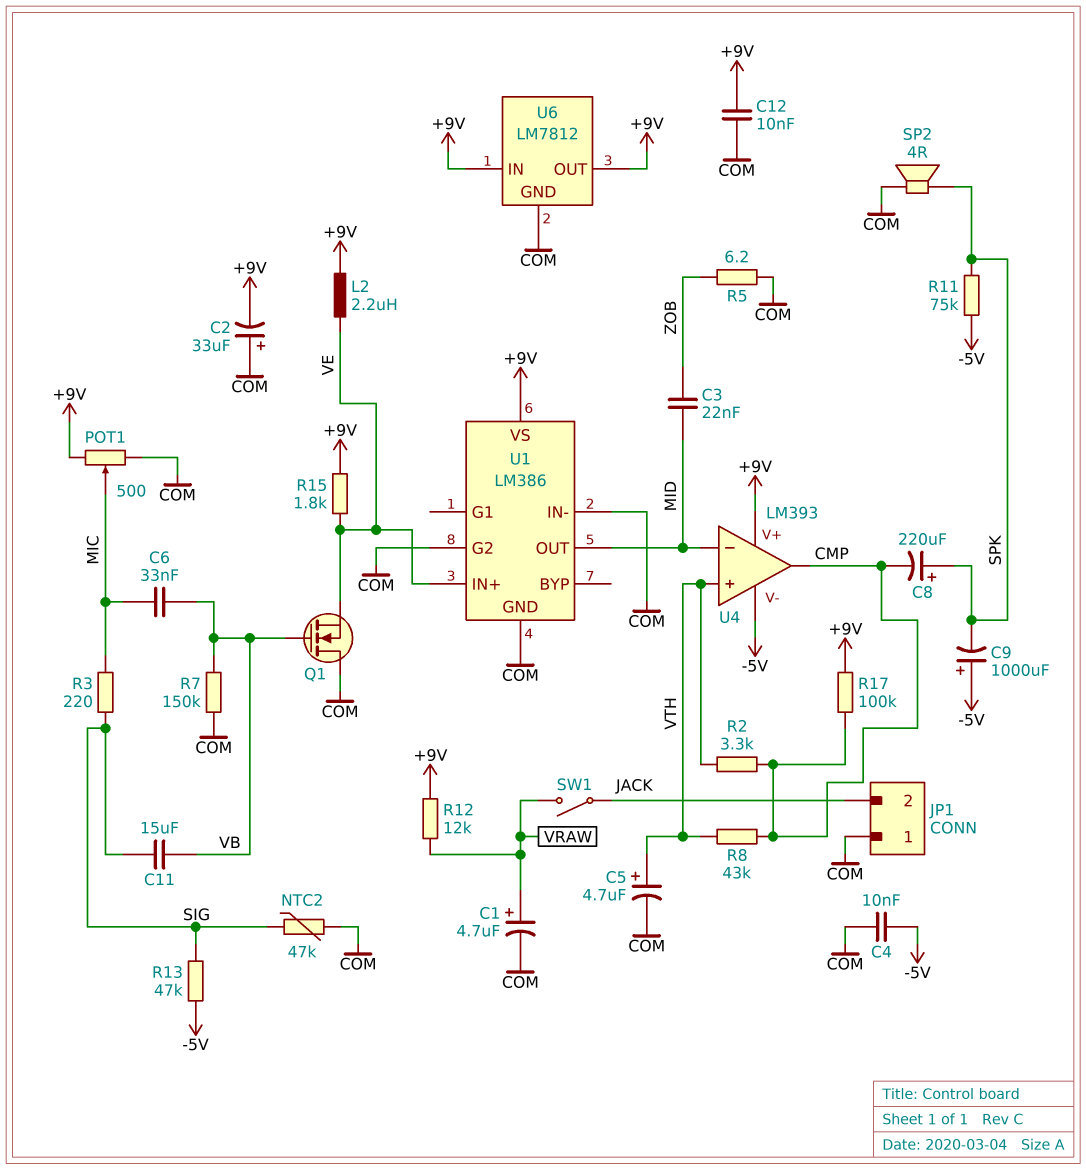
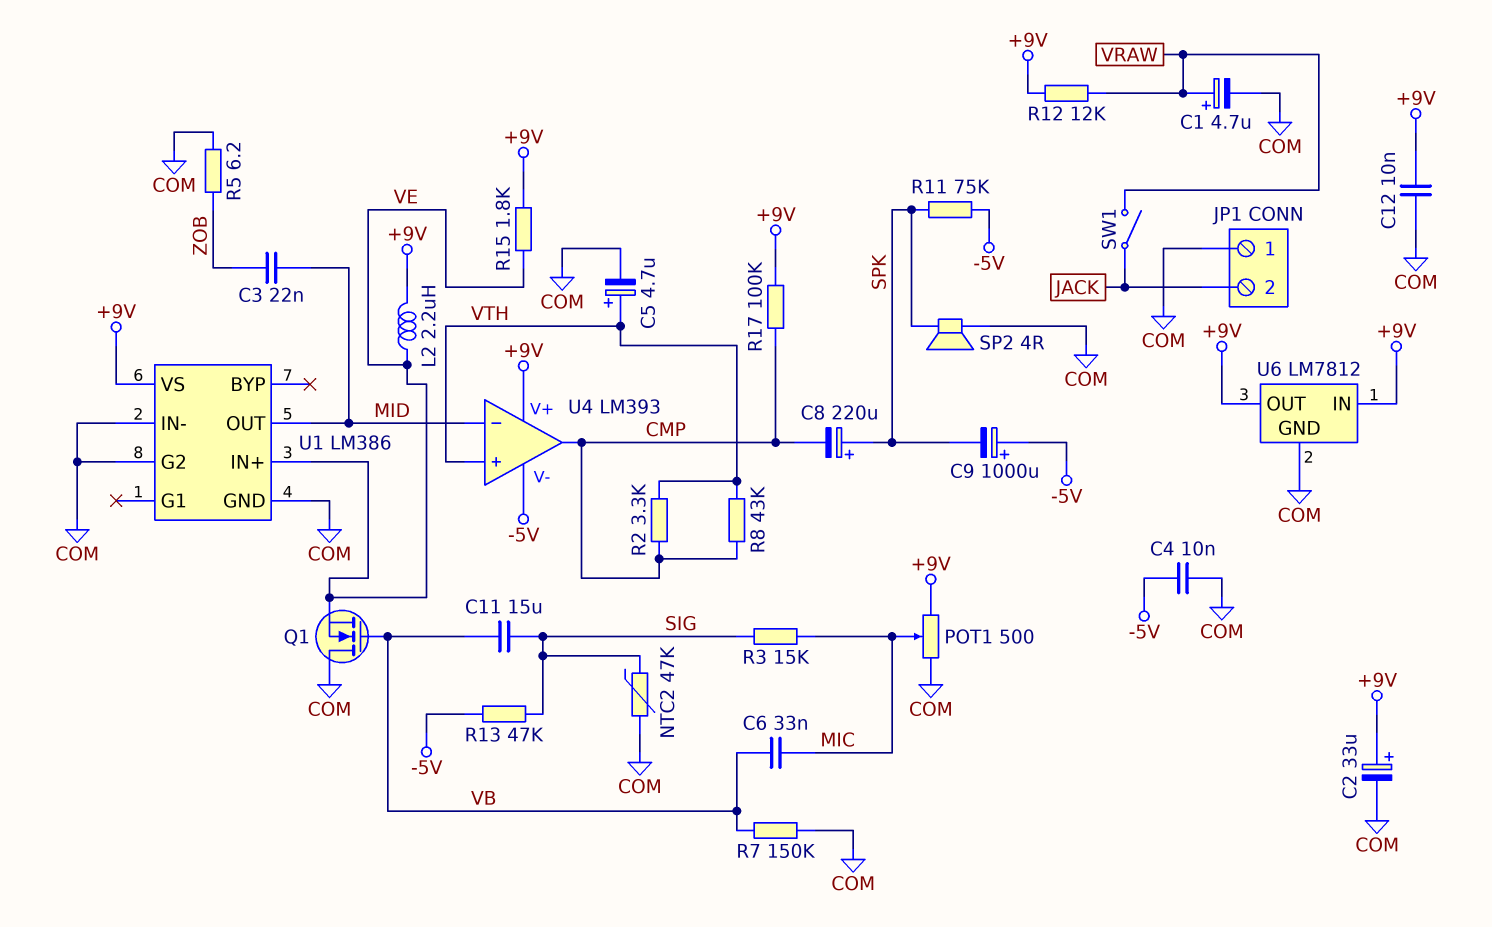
C2: 33uF (plus COM, minus +9V) -> 33uF (plus +9V, minus COM)
R3: 220 (MIC, SIG) -> 15k (MIC, SIG)

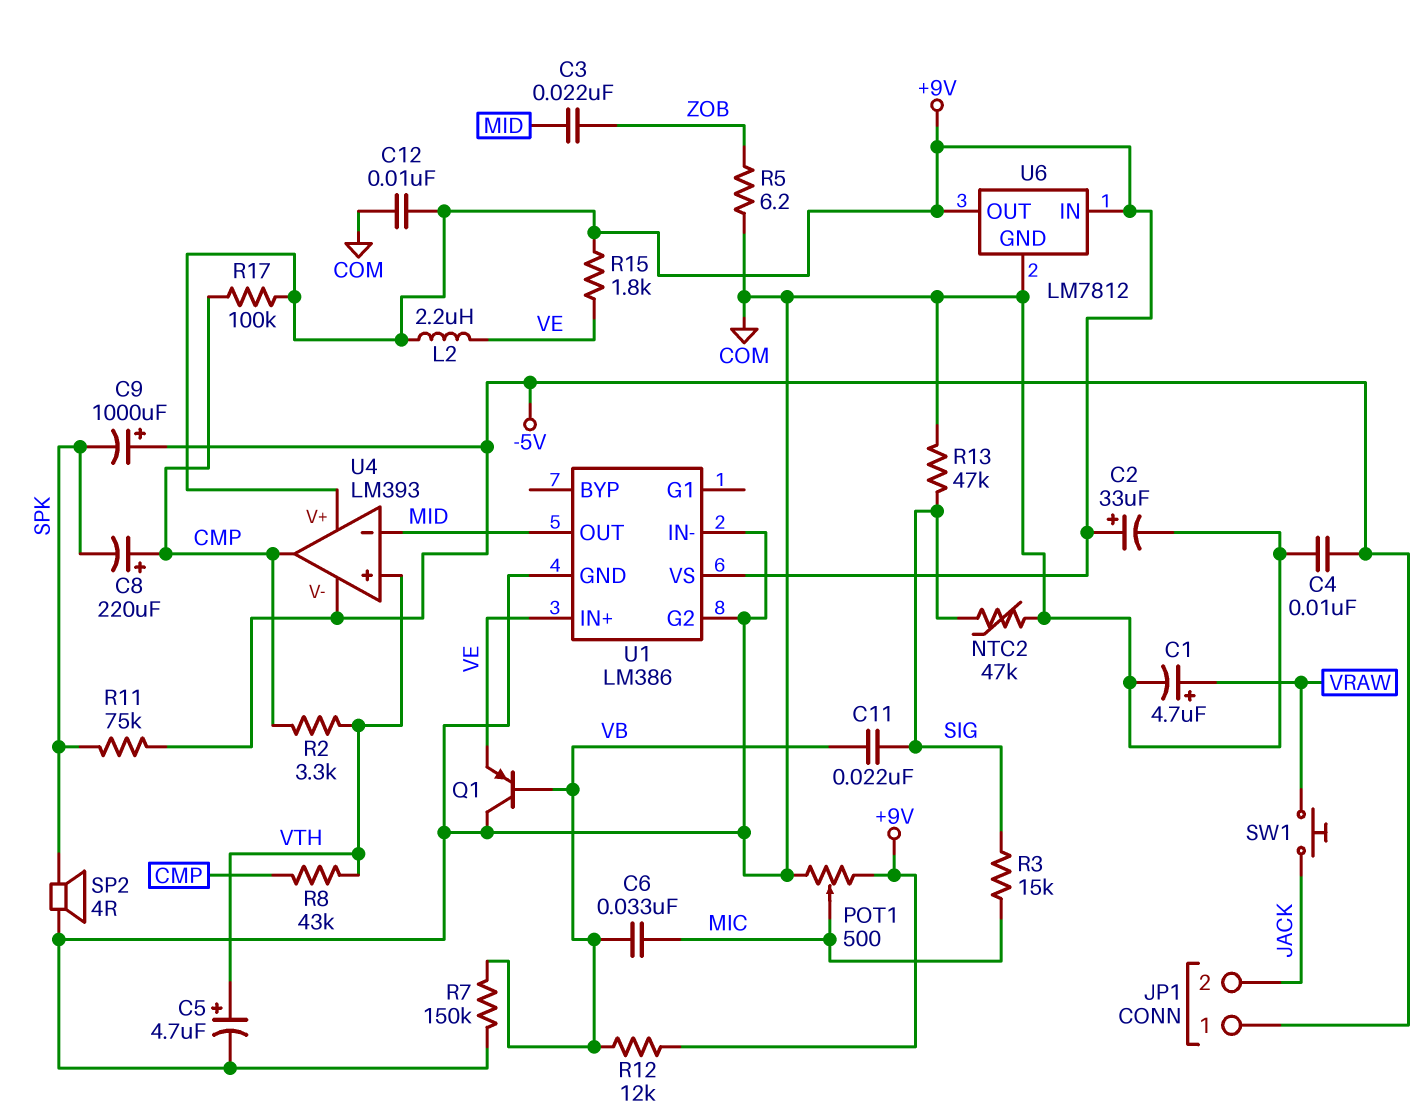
C8: 220uF (plus SPK, minus CMP) -> 220uF (plus CMP, minus SPK)
C11: 15uF (SIG, VB) -> 22nF (SIG, VB)
JP1 pin 1: COM -> -5V
Q1: NMOS (G VB, D COM, S VE) -> PNP (B VB, C COM, E VE)
R12: 12k (+9V, VRAW) -> 12k (+9V, VB)
R13: 47k (-5V, SIG) -> 47k (COM, SIG)
SW1: switch (JACK, VRAW) -> button (JACK, VRAW)

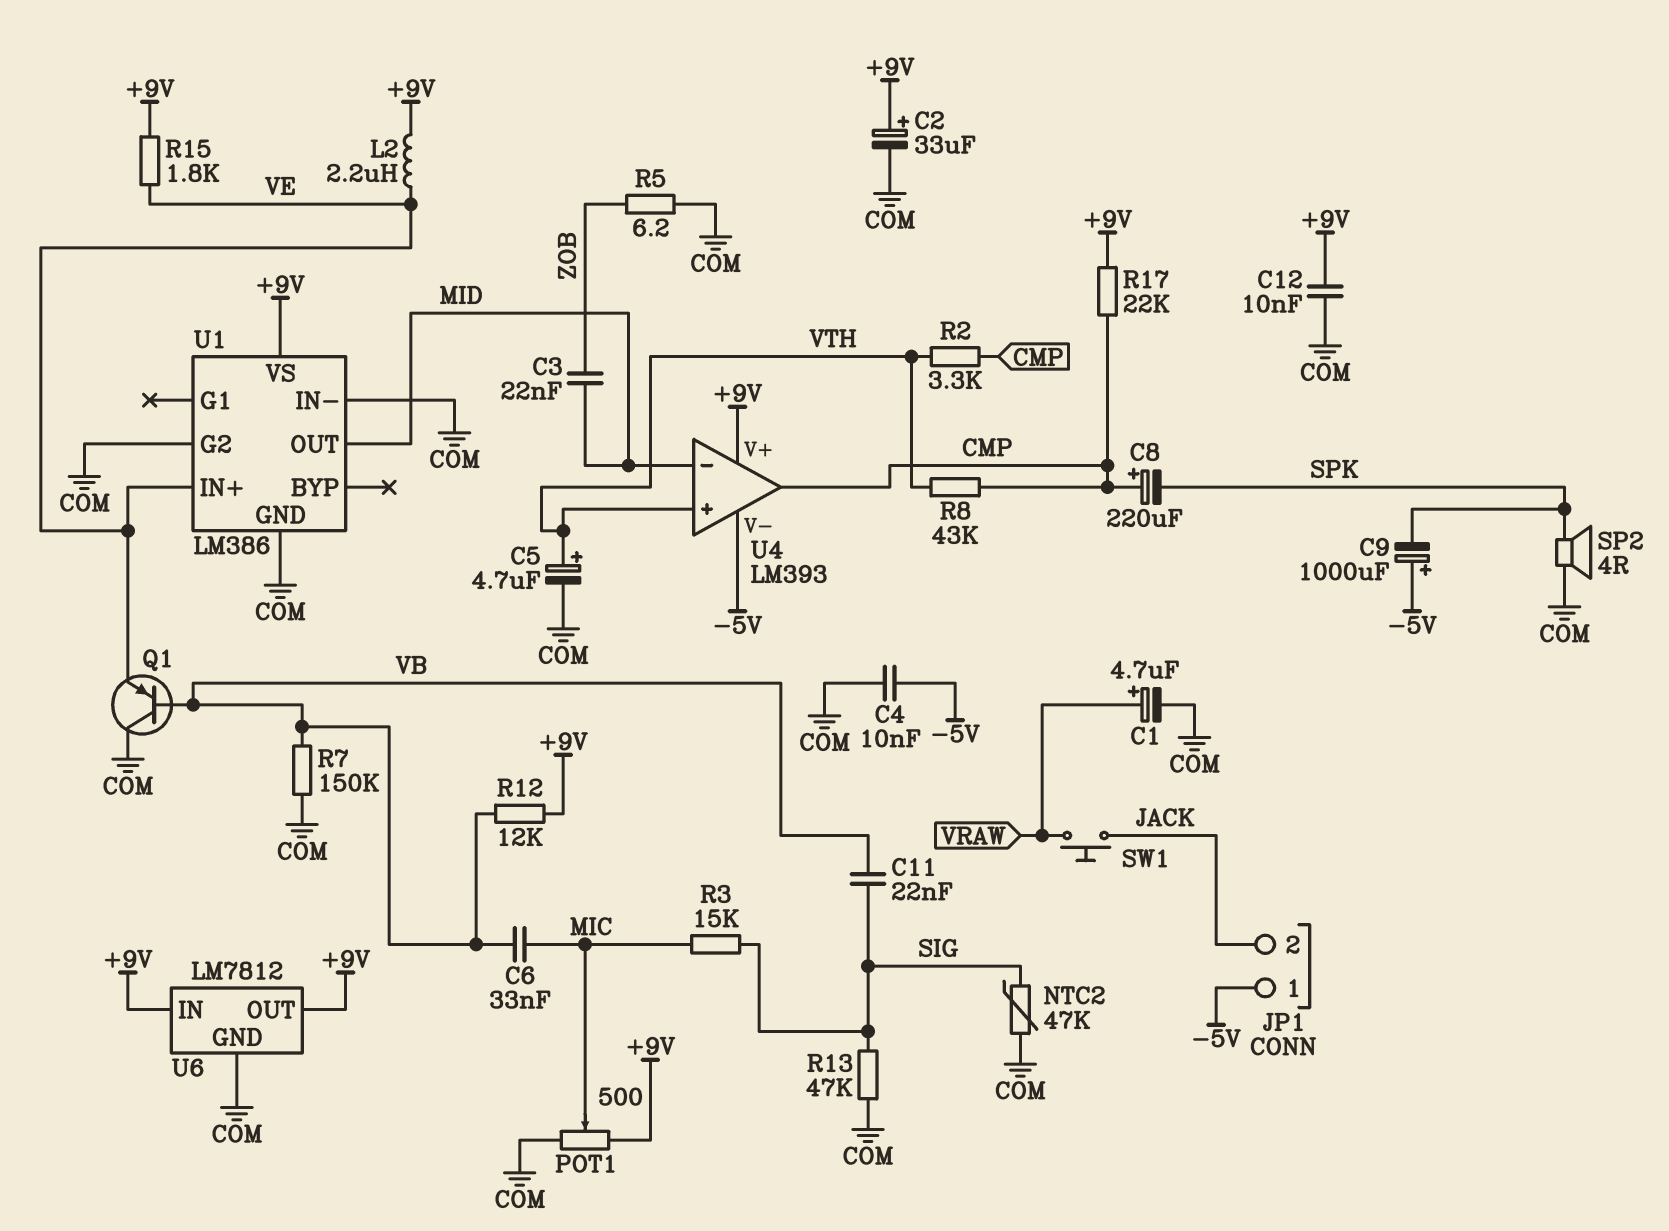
R11: 75k (-5V, SPK) -> none
R17: 100k (+9V, CMP) -> 22k (+9V, CMP)

